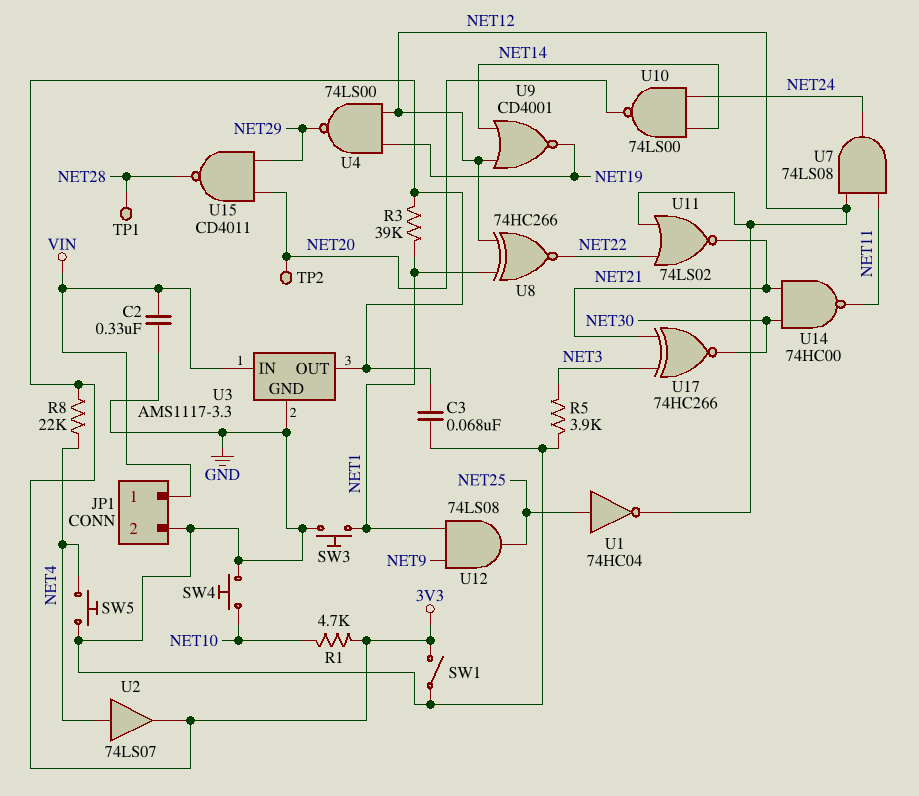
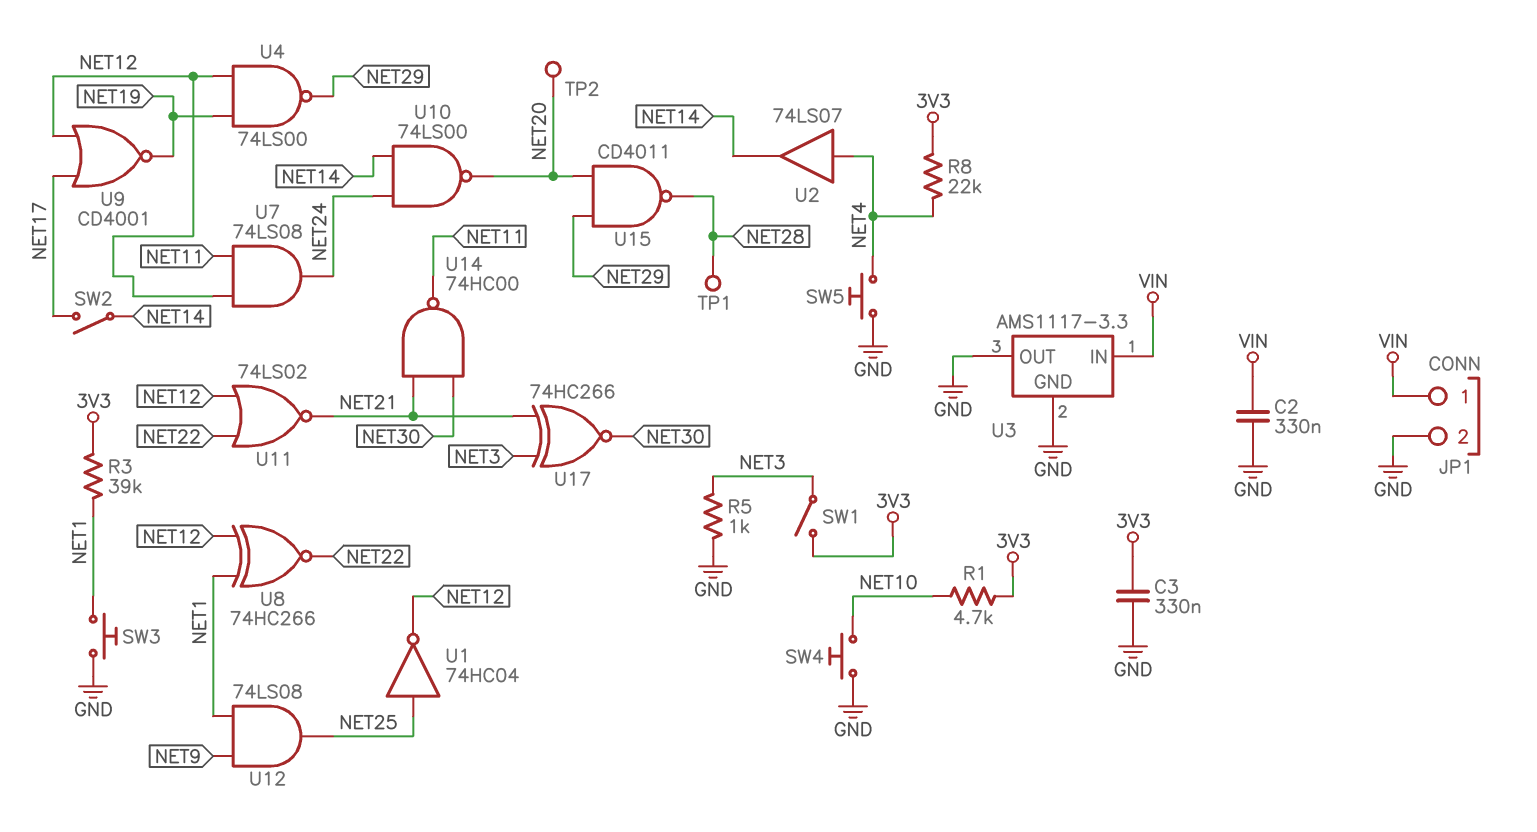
C3: 68nF (3V3, GND) -> 330nF (3V3, GND)
R5: 3.9k (GND, NET3) -> 1k (GND, NET3)
SW1: switch (3V3, GND) -> switch (3V3, NET3)
SW2: none -> switch (NET14, NET17)
U2: buffer 74LS07 (in NET4, out 3V3) -> buffer 74LS07 (in NET4, out NET14)
U3 pin OUT: 3V3 -> GND
U9: NOR CD4001 (in NET12, in NET14, out NET19) -> NOR CD4001 (in NET12, in NET17, out NET19)

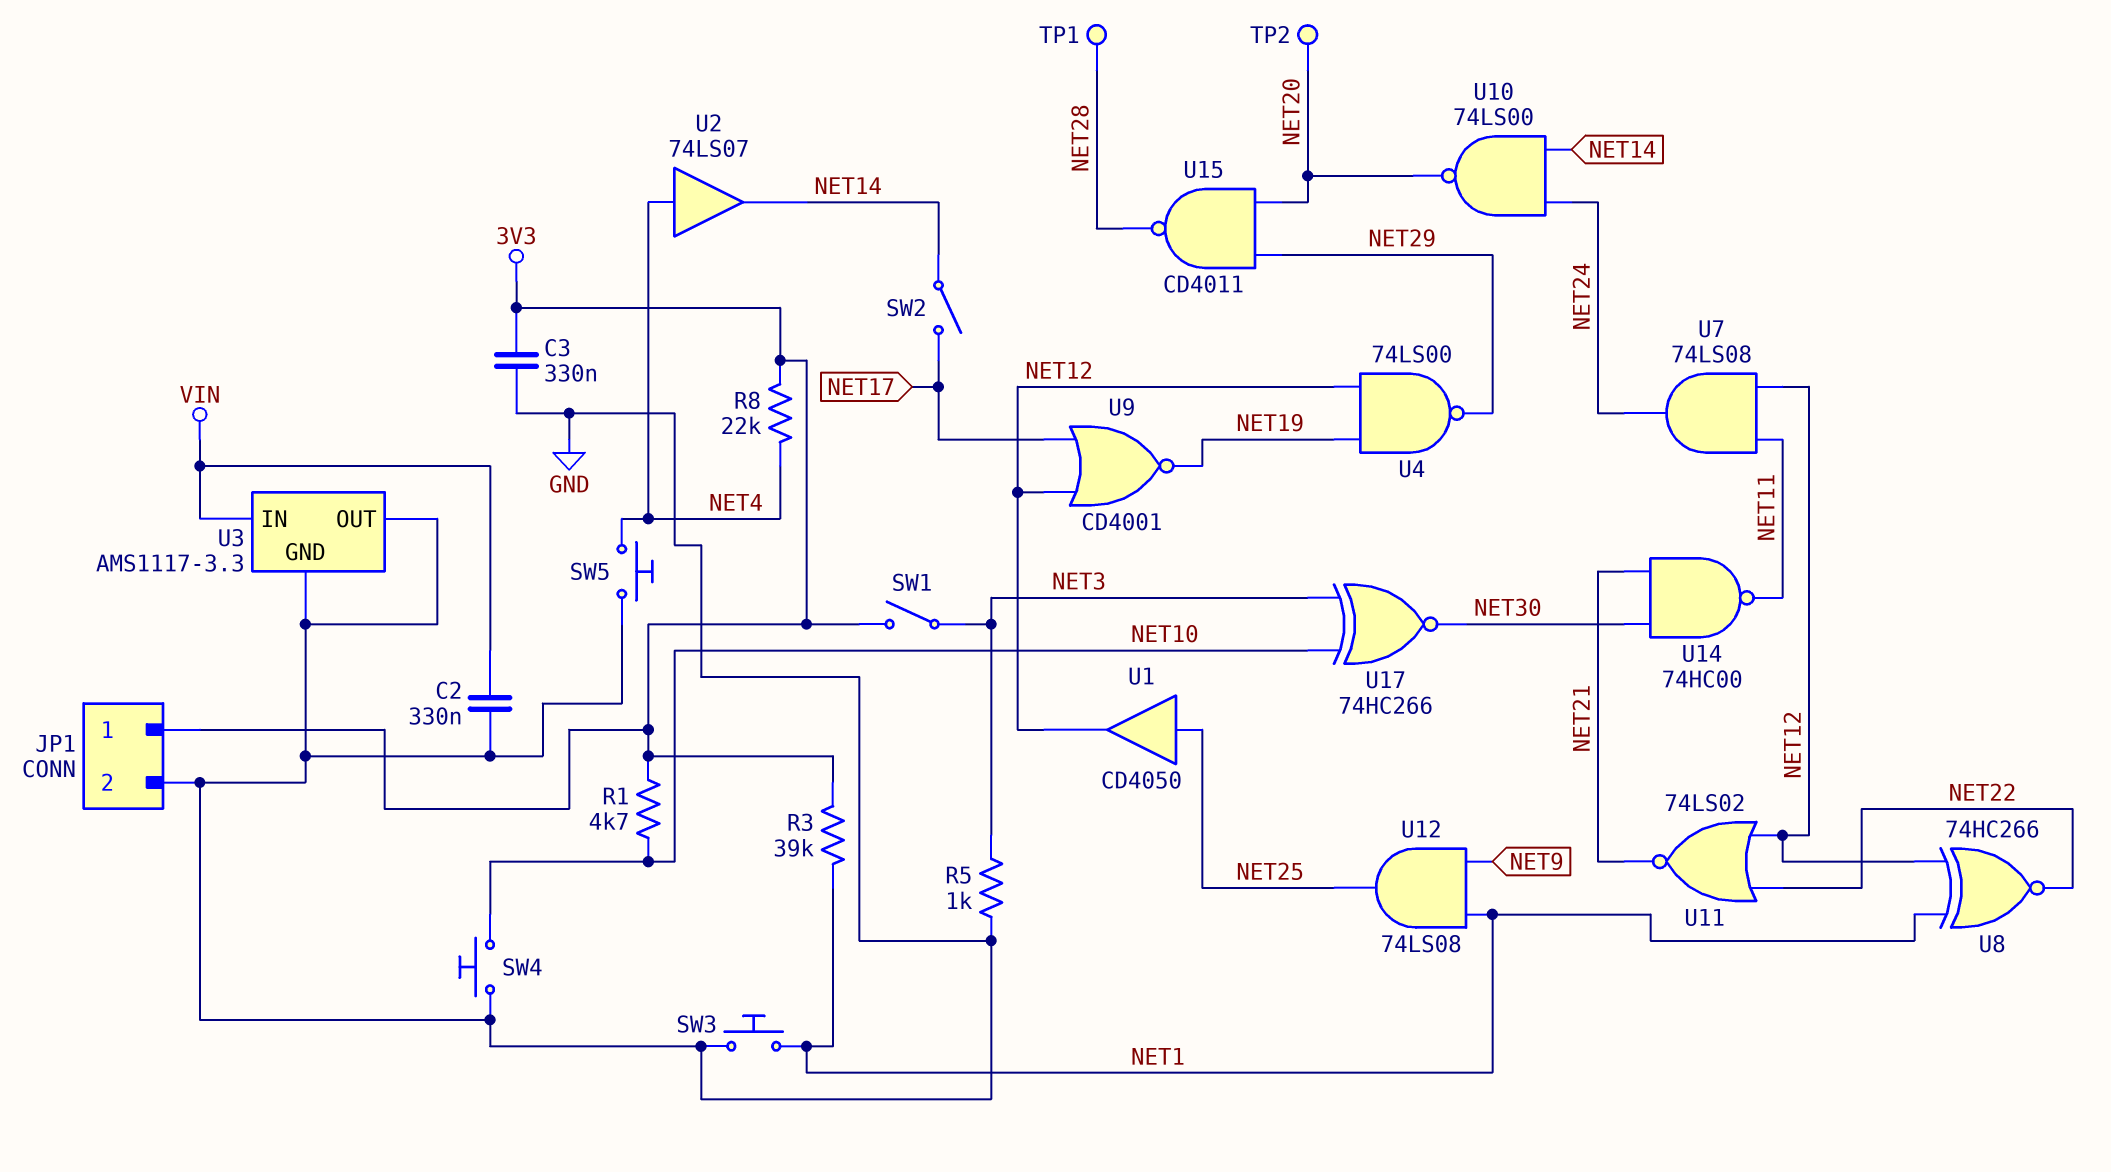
JP1 pin 1: VIN -> 3V3
U1: NOT 74HC04 (in NET25, out NET12) -> buffer CD4050 (in NET25, out NET12)
U17: XNOR 74HC266 (in NET3, in NET21, out NET30) -> XNOR 74HC266 (in NET3, in NET10, out NET30)

